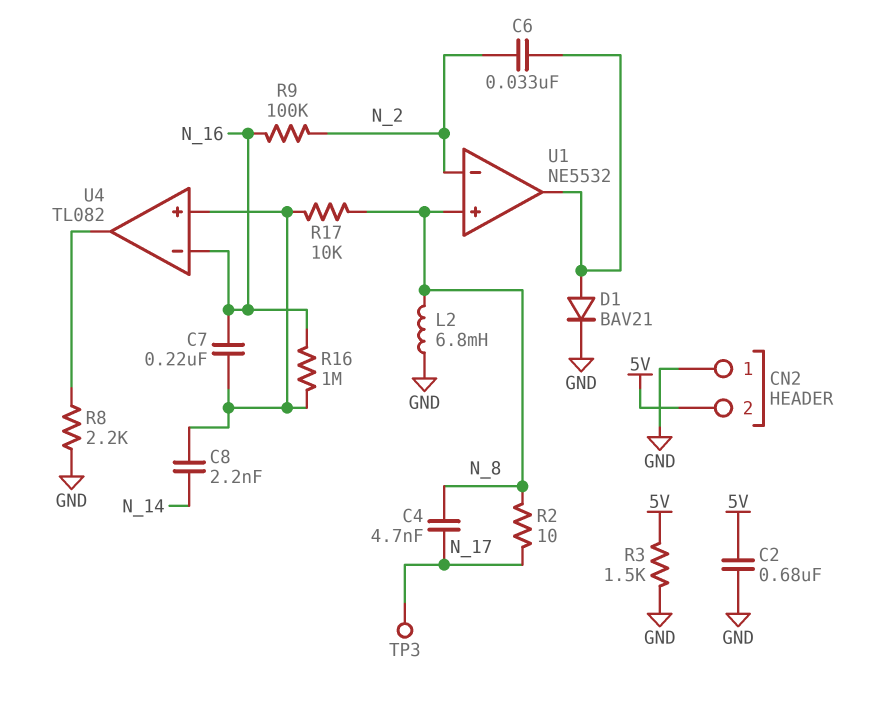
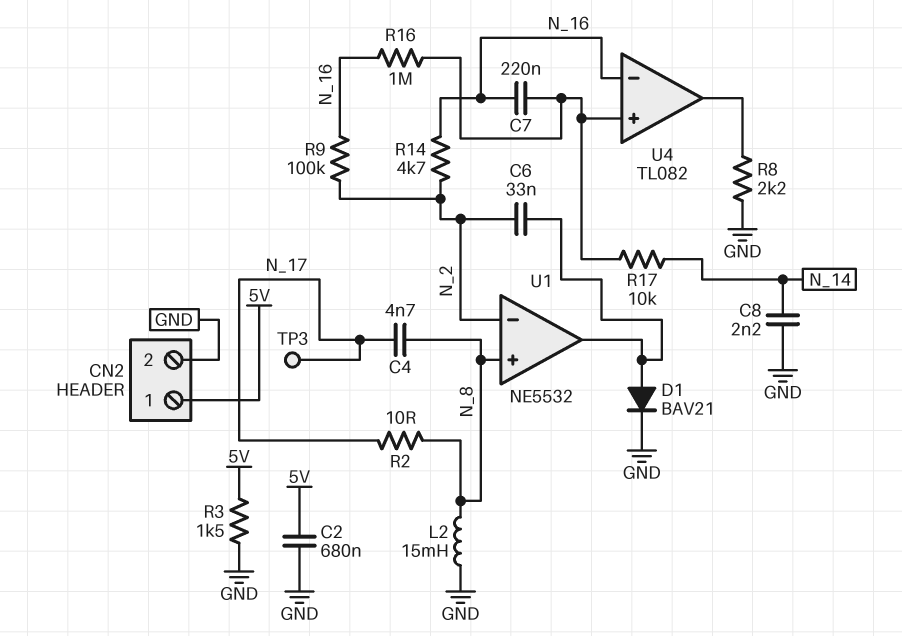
C8: 2.2nF (N_14, U4/in+) -> 2.2nF (GND, N_14)
CN2 pin 1: GND -> 5V
CN2 pin 2: 5V -> GND
L2: 6.8mH (GND, N_8) -> 15mH (GND, N_8)
R14: none -> 4.7k (N_2, N_16)
R17: 10k (N_8, U4/in+) -> 10k (N_14, U4/in+)

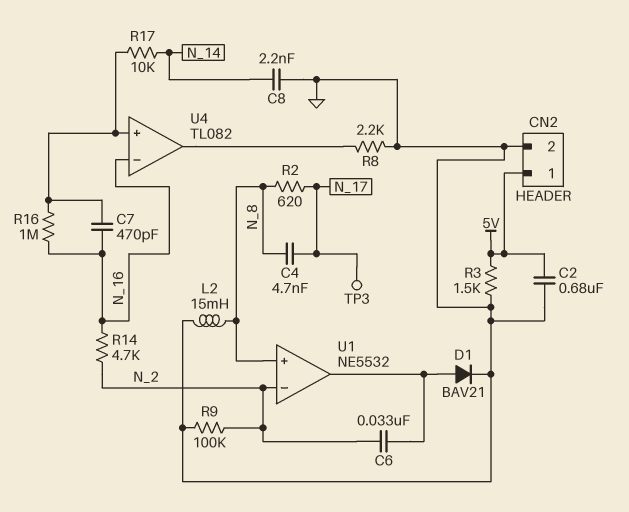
C7: 220nF (N_16, U4/in+) -> 470pF (N_16, U4/in+)
R2: 10 (N_8, N_17) -> 620 (N_8, N_17)
R9: 100k (N_2, N_16) -> 100k (GND, N_2)

